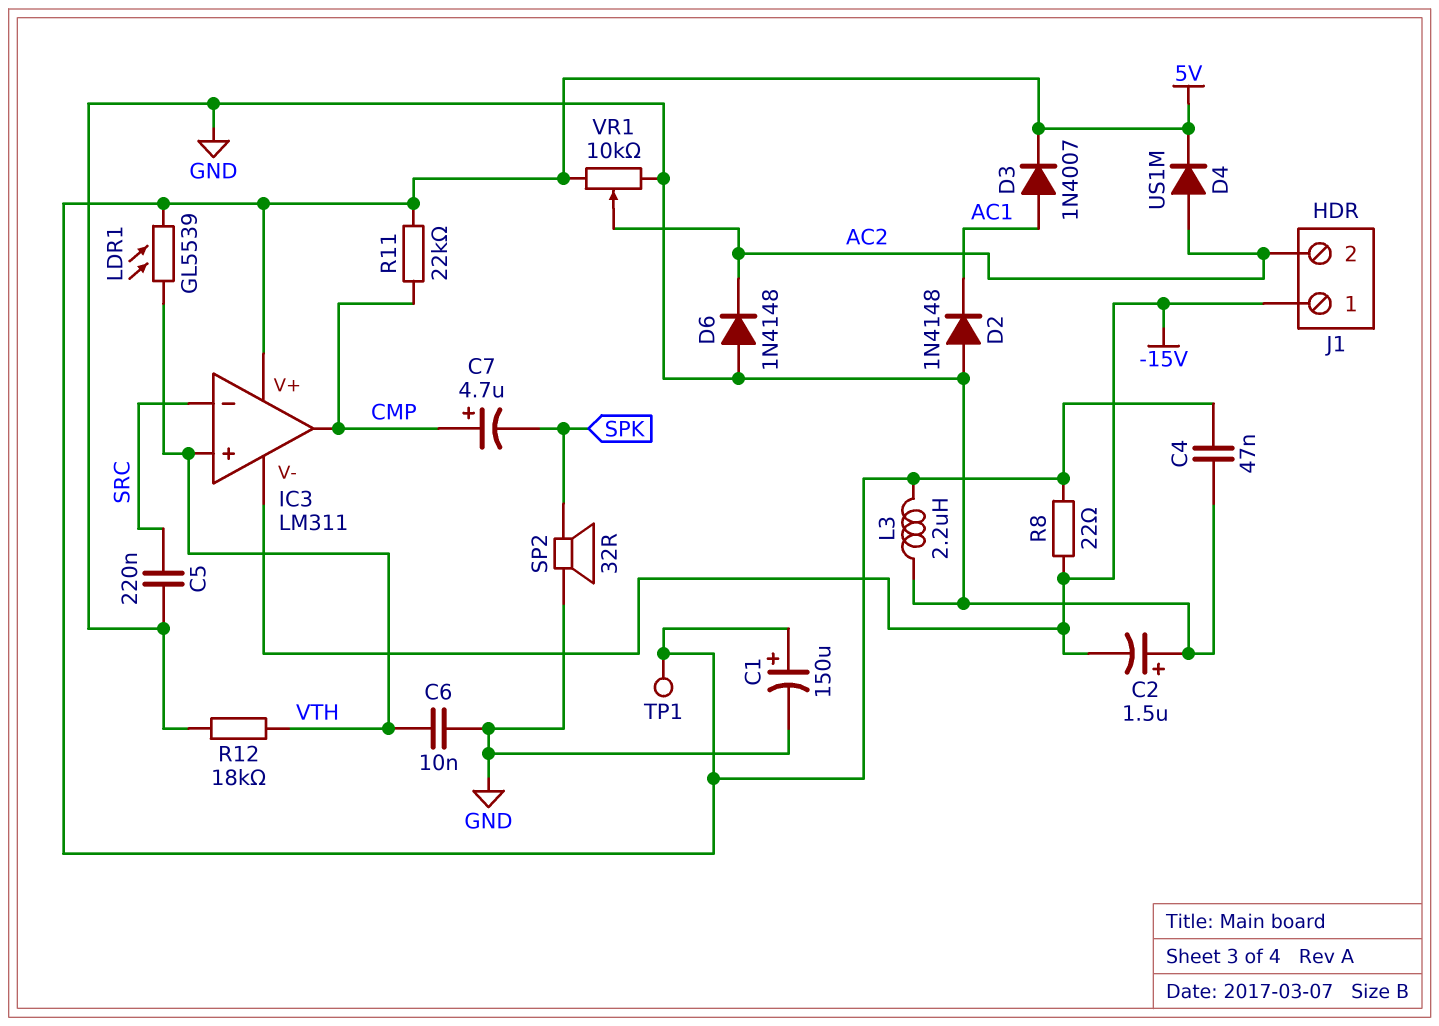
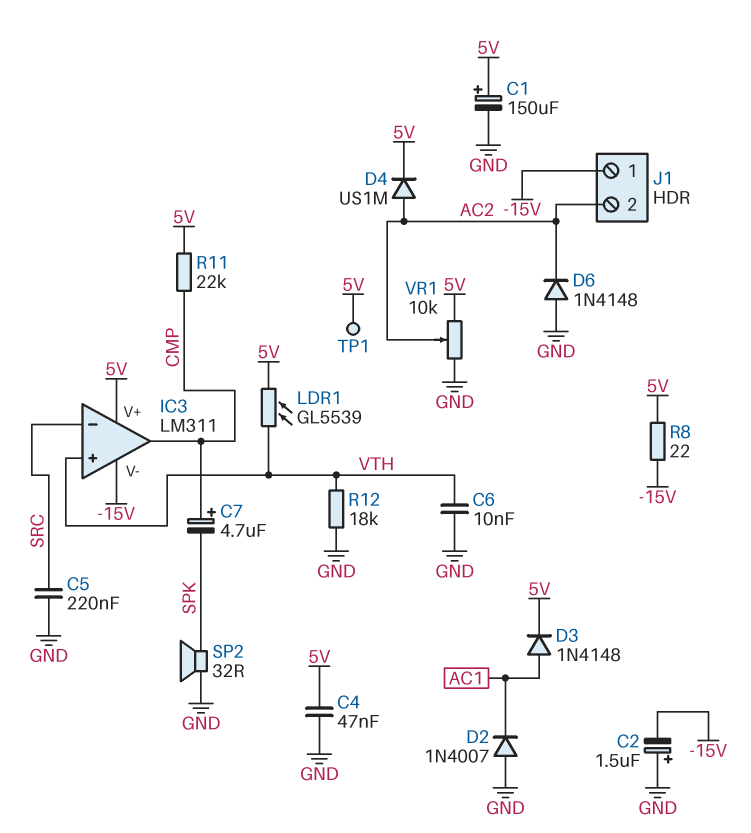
D2: diode 1N4148 (A GND, K AC1) -> diode 1N4007 (A GND, K AC1)
D3: diode 1N4007 (A AC1, K 5V) -> diode 1N4148 (A AC1, K 5V)
L3: 2.2uH (5V, GND) -> none

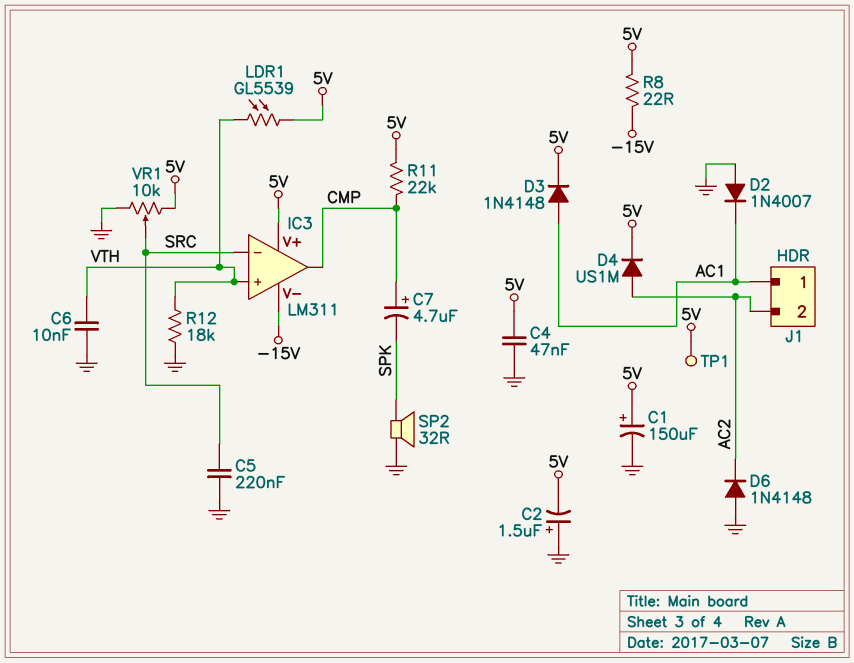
C2: 1.5uF (plus GND, minus -15V) -> 1.5uF (plus GND, minus 5V)
J1 pin 1: -15V -> AC1
VR1: 10k (5V, GND, wiper AC2) -> 10k (5V, GND, wiper SRC)

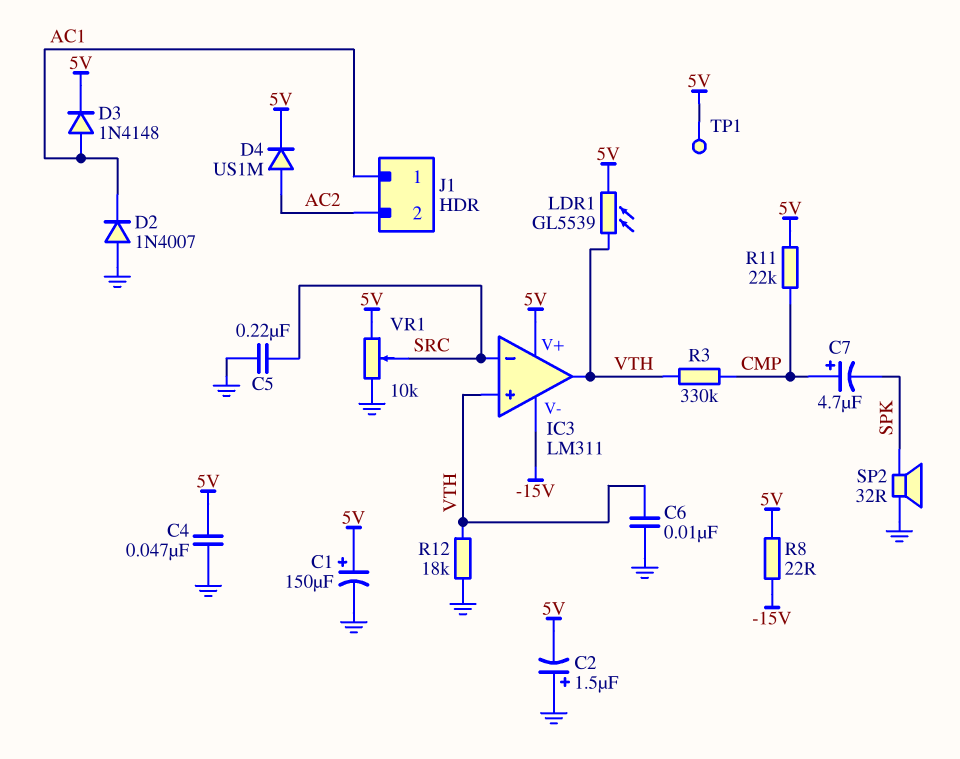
D6: diode 1N4148 (A GND, K AC2) -> none
IC3 pin out: CMP -> VTH
R3: none -> 330k (CMP, VTH)

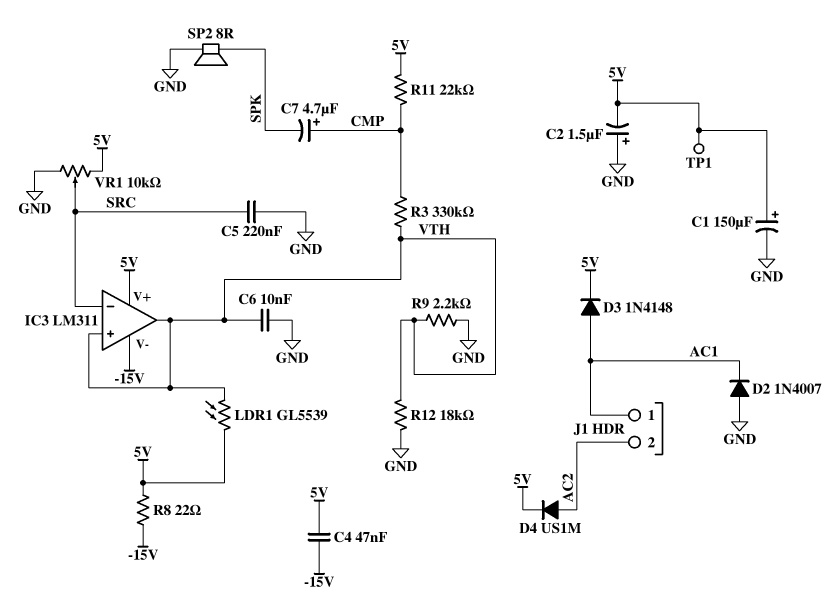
C4: 47nF (5V, GND) -> 47nF (-15V, 5V)
R9: none -> 2.2k (GND, VTH)
SP2: speaker 32R (GND, SPK) -> speaker 8R (GND, SPK)

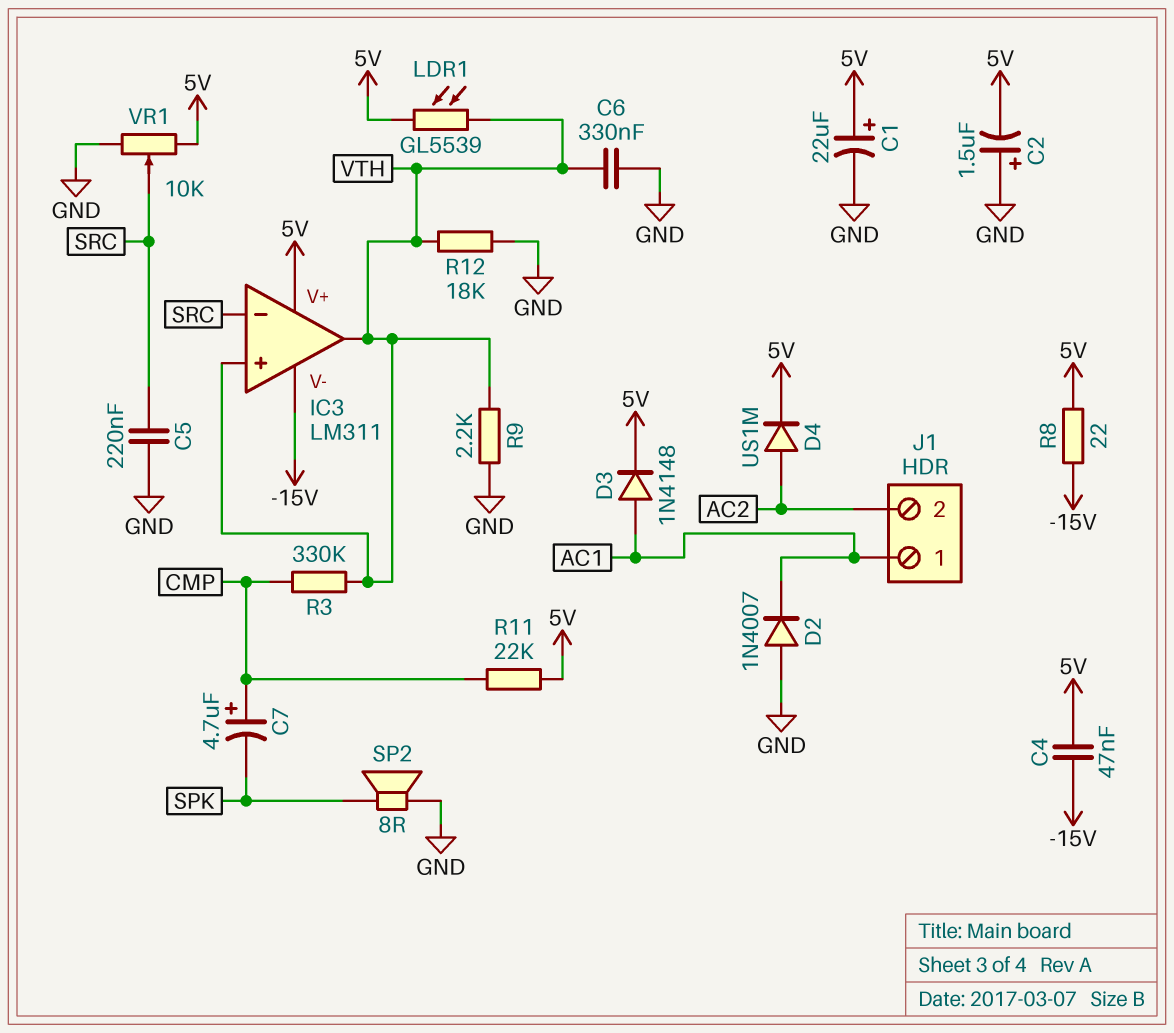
C1: 150uF (plus 5V, minus GND) -> 22uF (plus 5V, minus GND)
C6: 10nF (GND, VTH) -> 330nF (GND, VTH)
TP1: test point (5V) -> none

